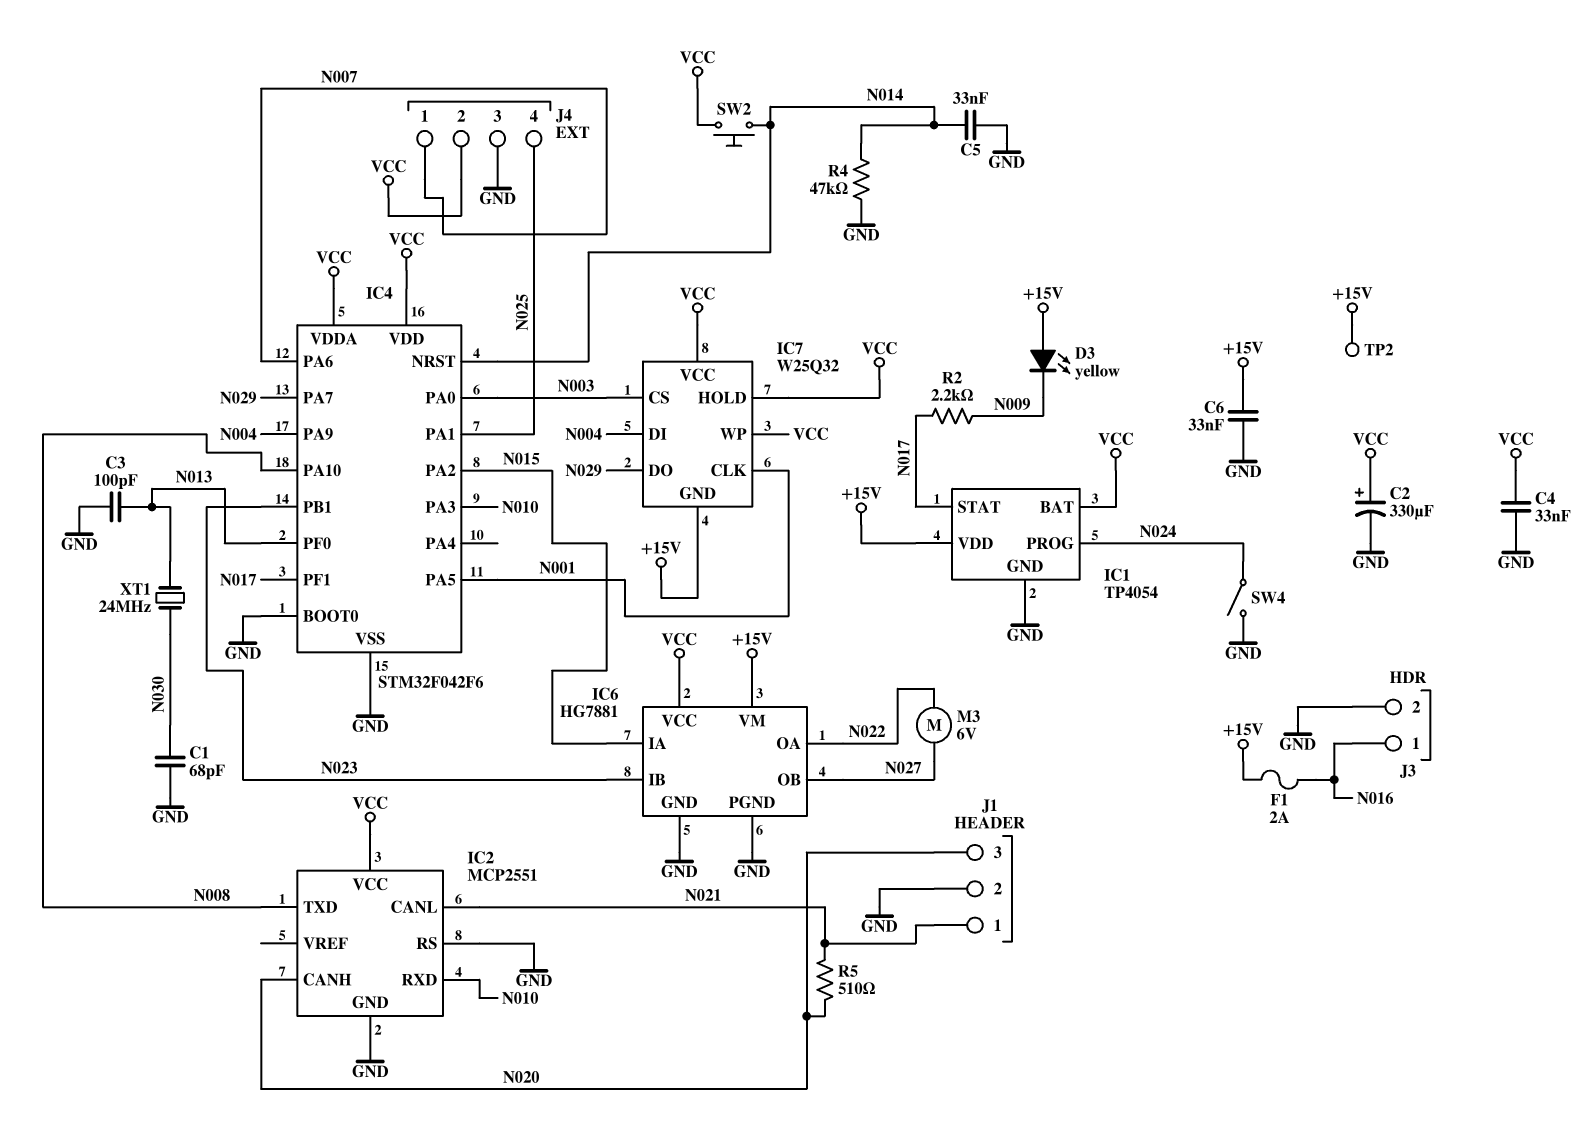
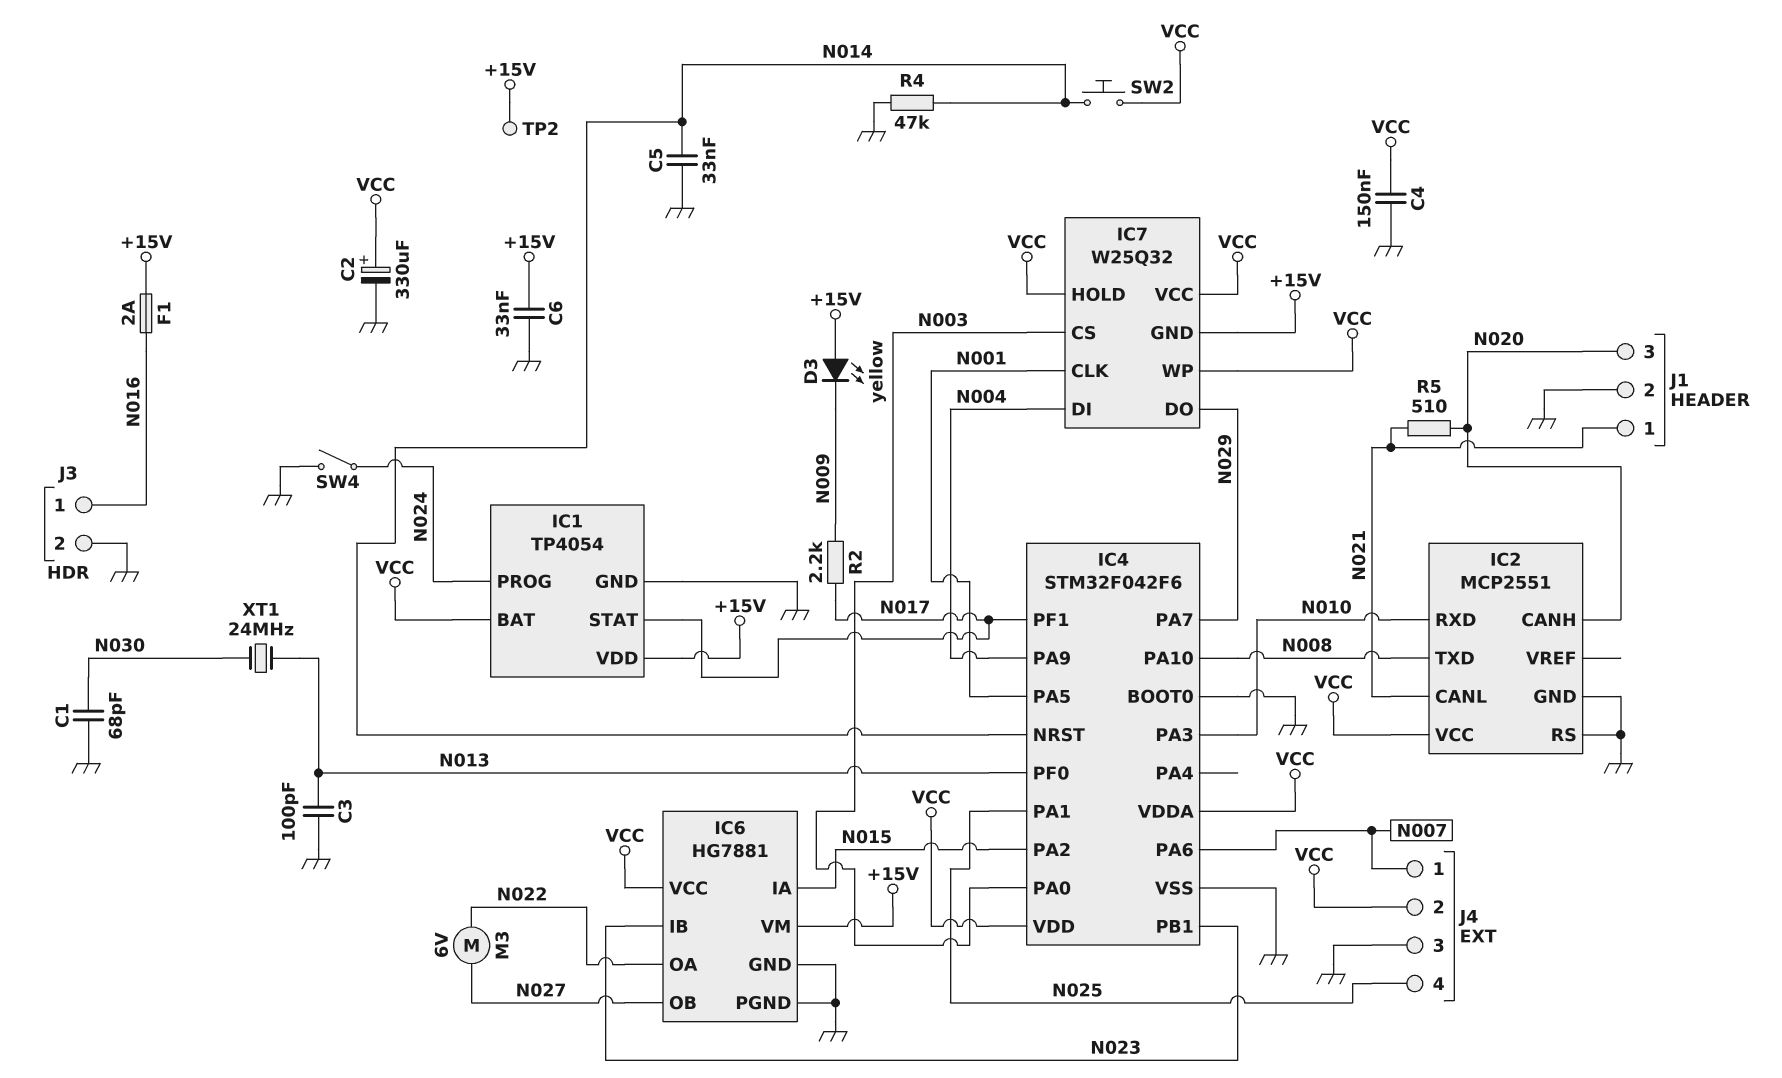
C4: 33nF (GND, VCC) -> 150nF (GND, VCC)

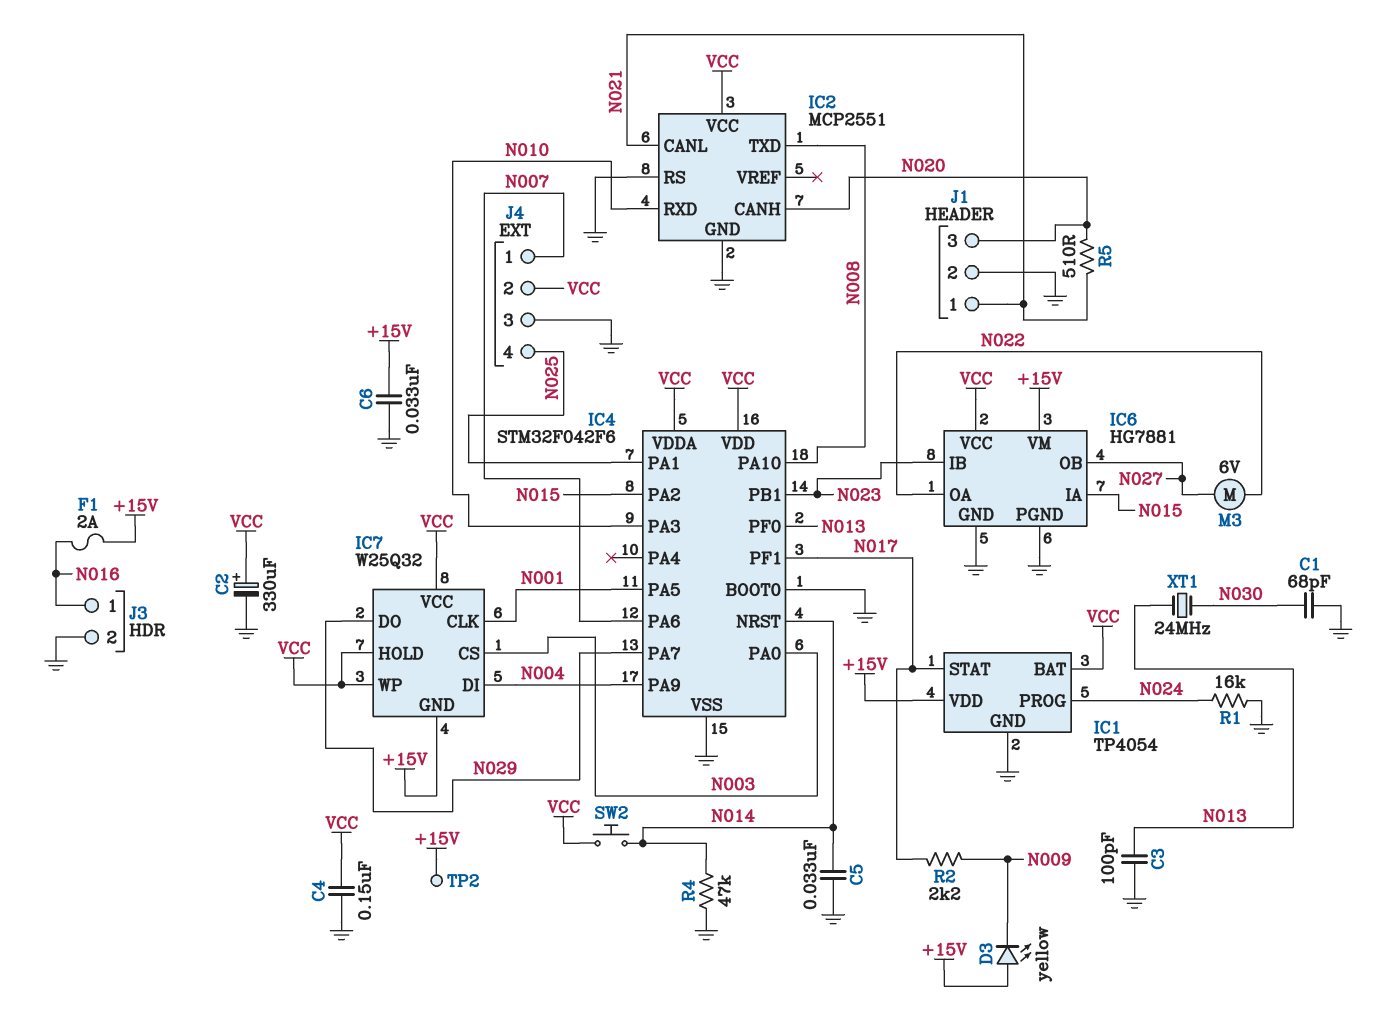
R1: none -> 16k (GND, N024)
SW4: switch (GND, N024) -> none

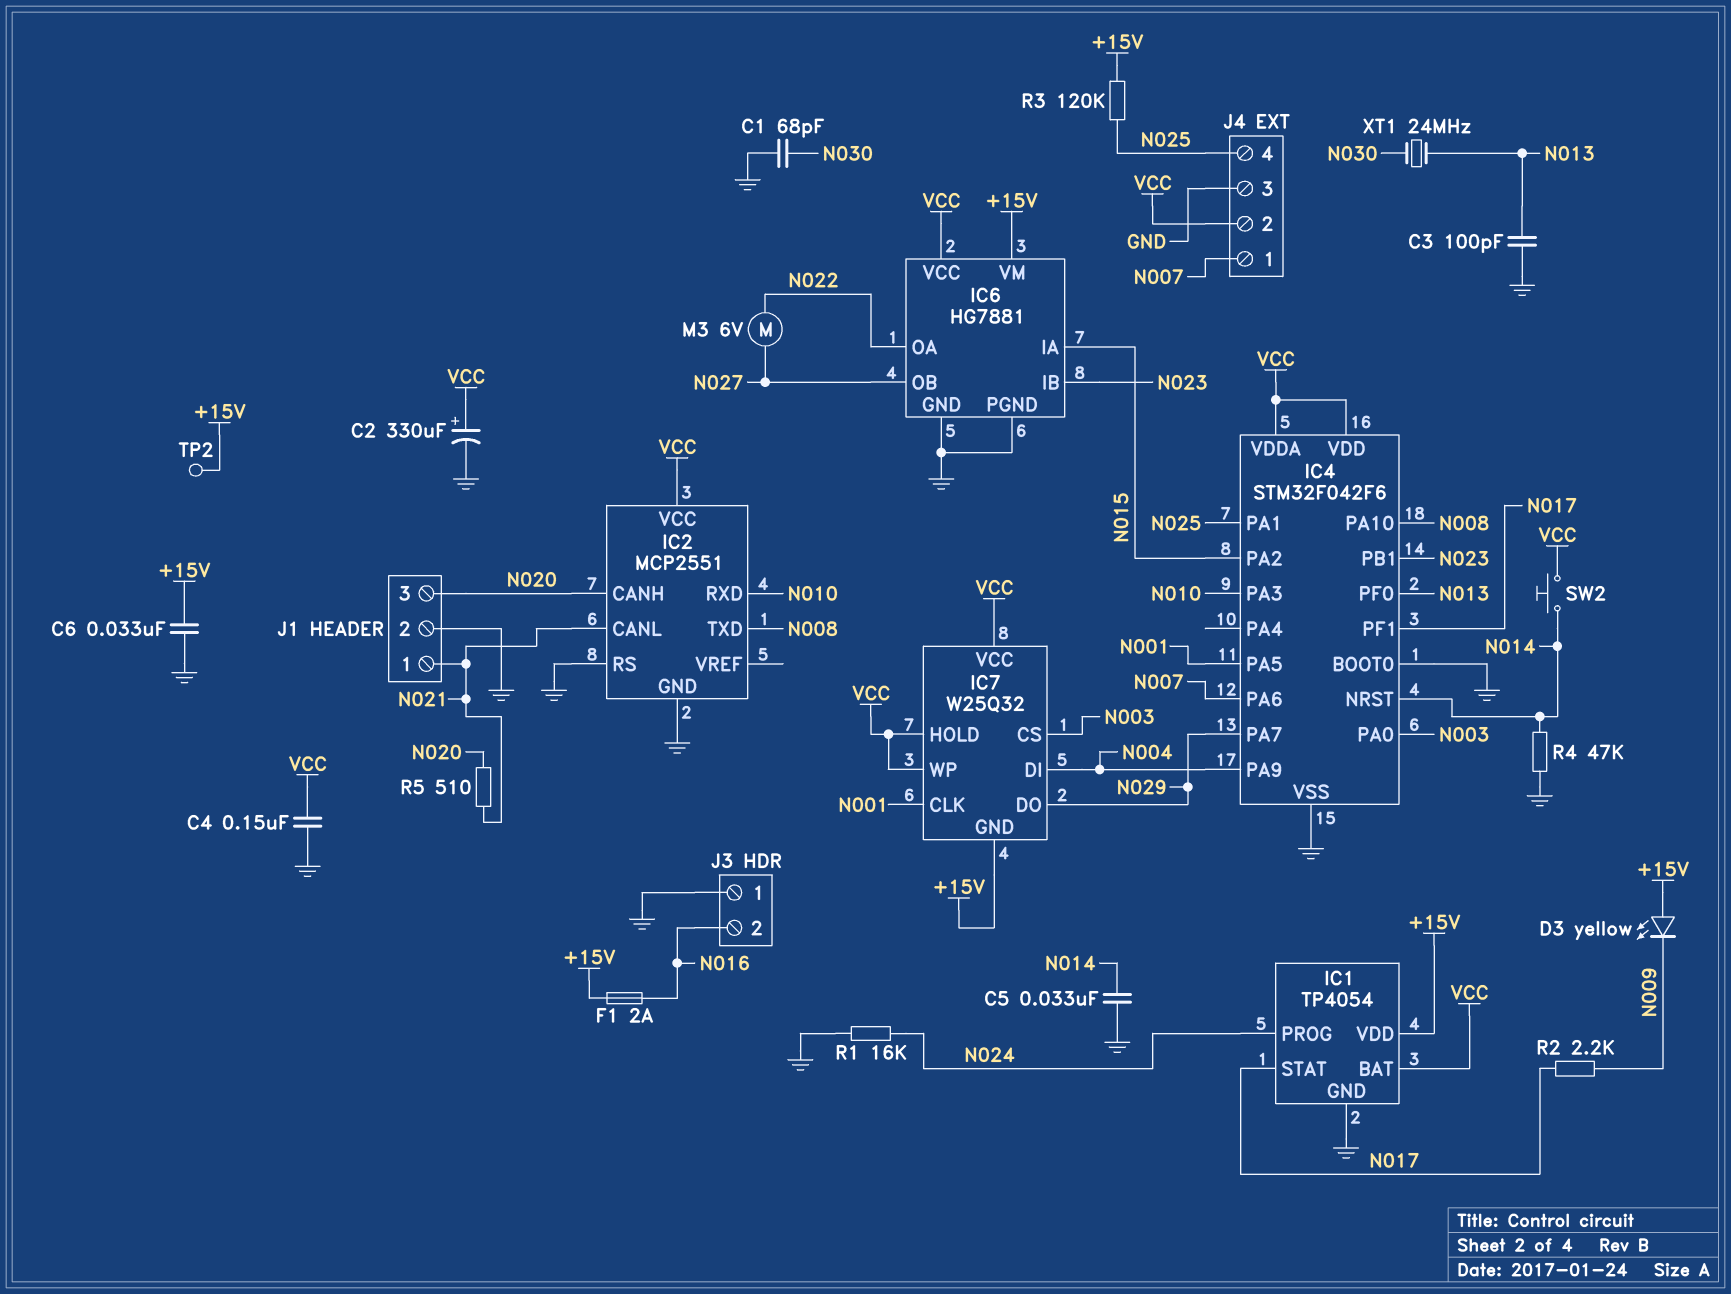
J3 pin 1: N016 -> GND
J3 pin 2: GND -> N016
R3: none -> 120k (+15V, N025)

